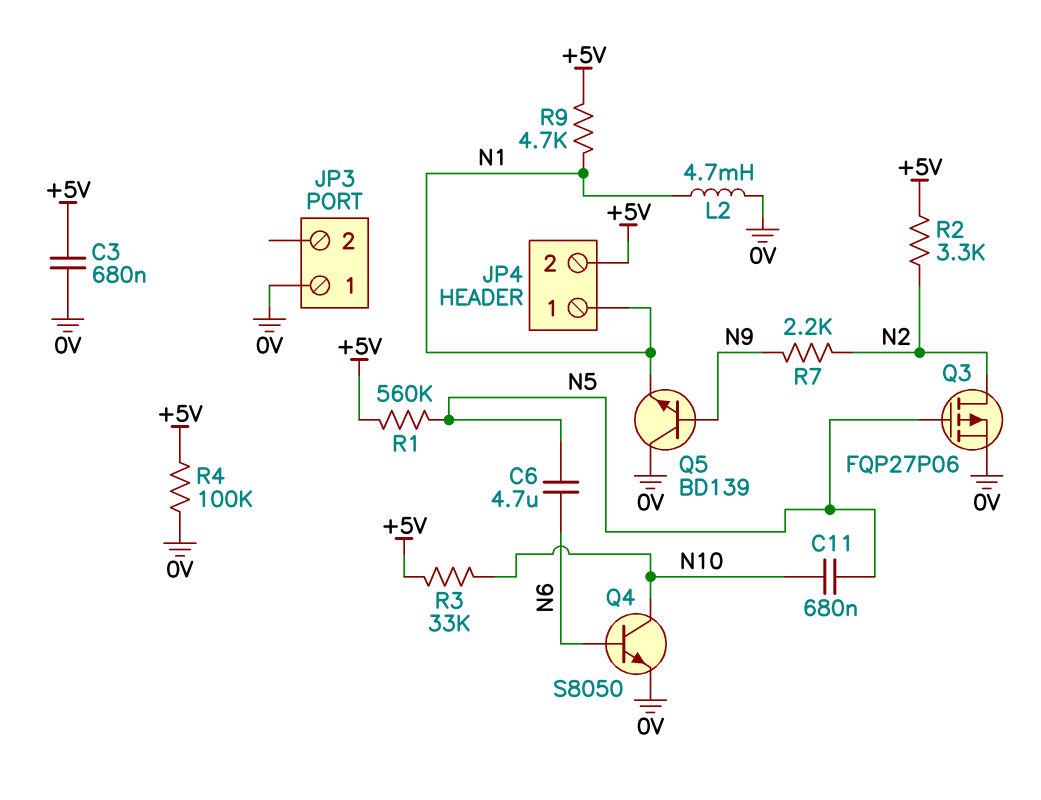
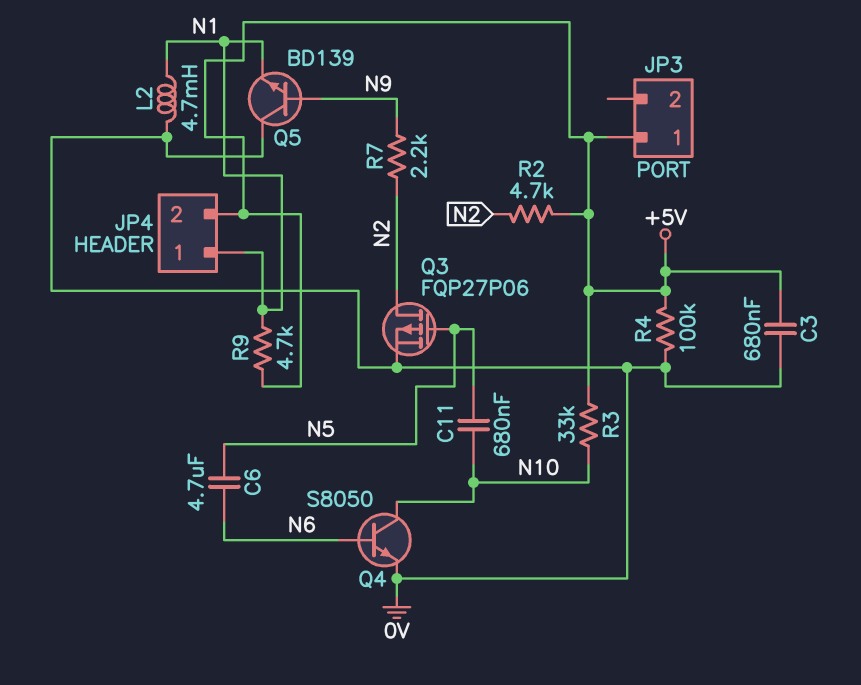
JP3 pin 1: 0V -> +5V
R1: 560k (+5V, N5) -> none
R2: 3.3k (+5V, N2) -> 4.7k (+5V, N2)

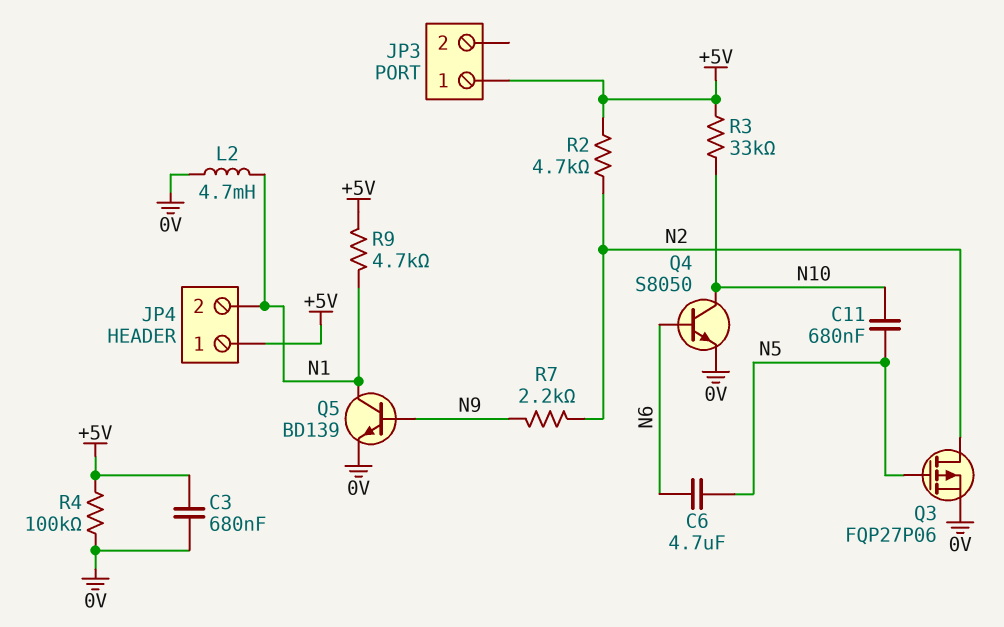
JP4 pin 1: N1 -> +5V
JP4 pin 2: +5V -> N1
Q5: NPN BD139 (B N9, C 0V, E N1) -> NPN BD139 (B N9, C N1, E 0V)

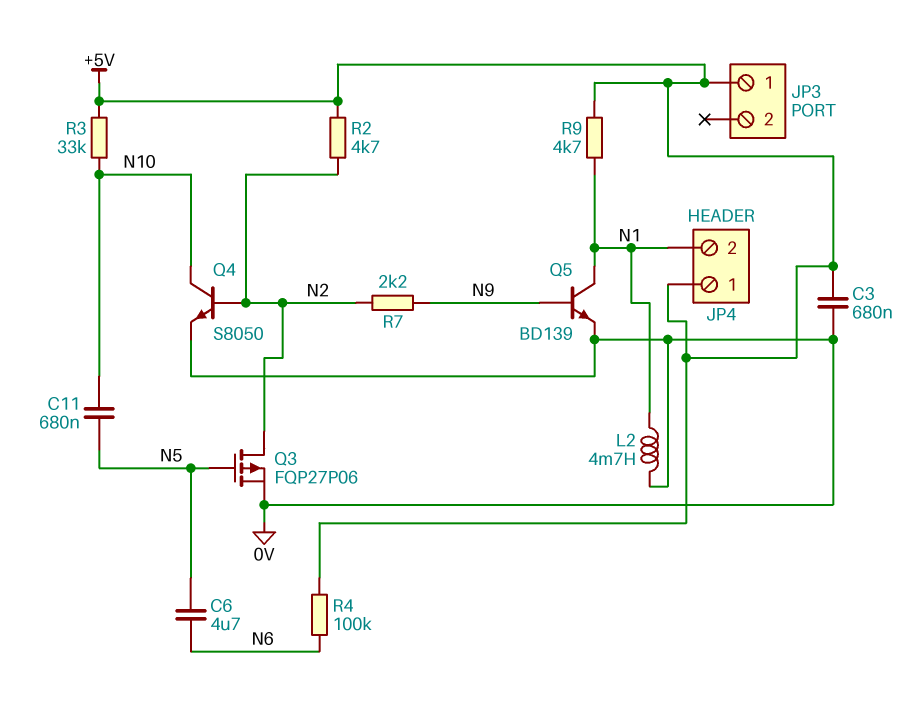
Q4: NPN S8050 (B N6, C N10, E 0V) -> NPN S8050 (B N2, C N10, E 0V)
R4: 100k (+5V, 0V) -> 100k (+5V, N6)

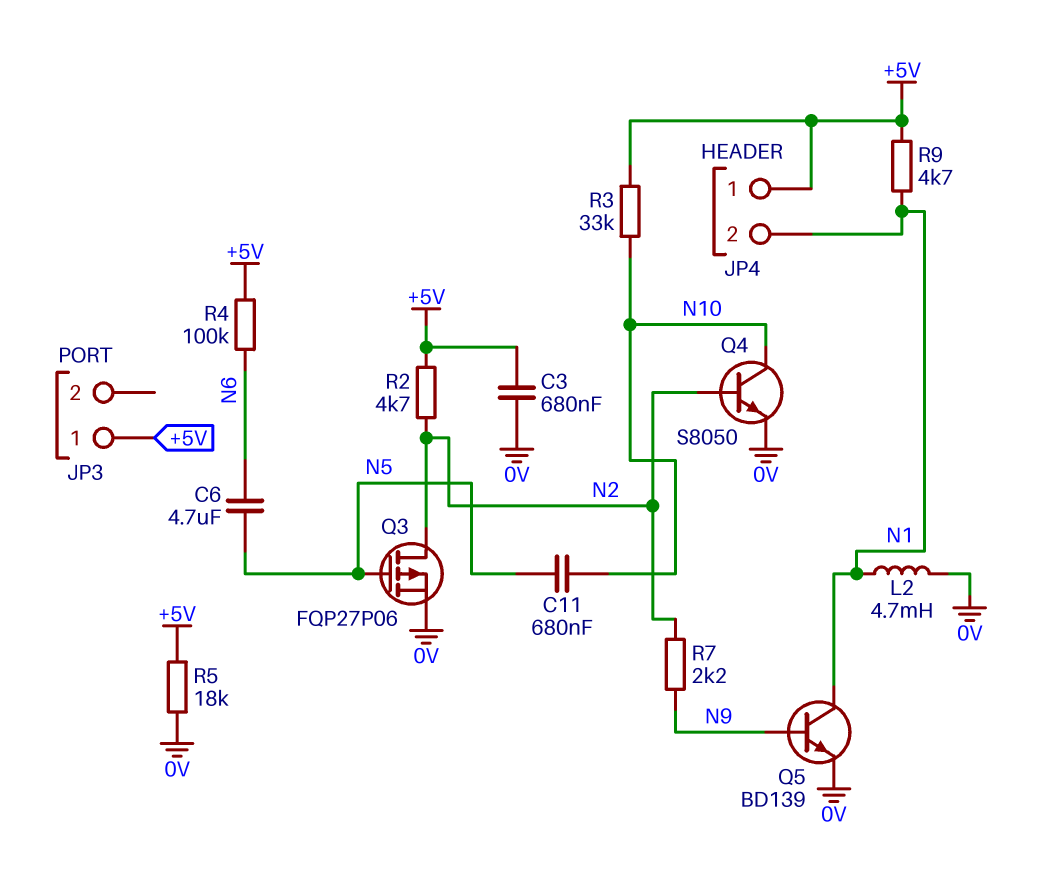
R5: none -> 18k (+5V, 0V)

